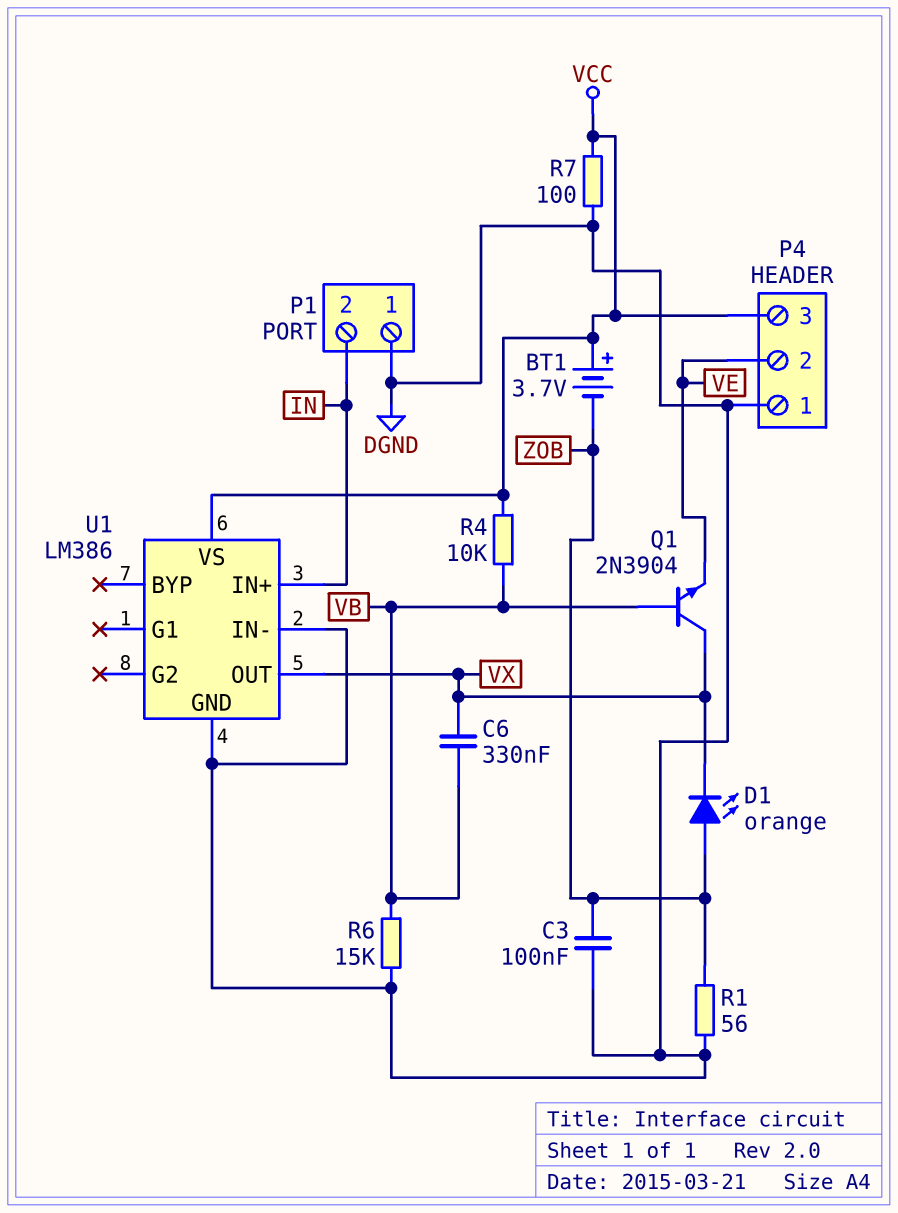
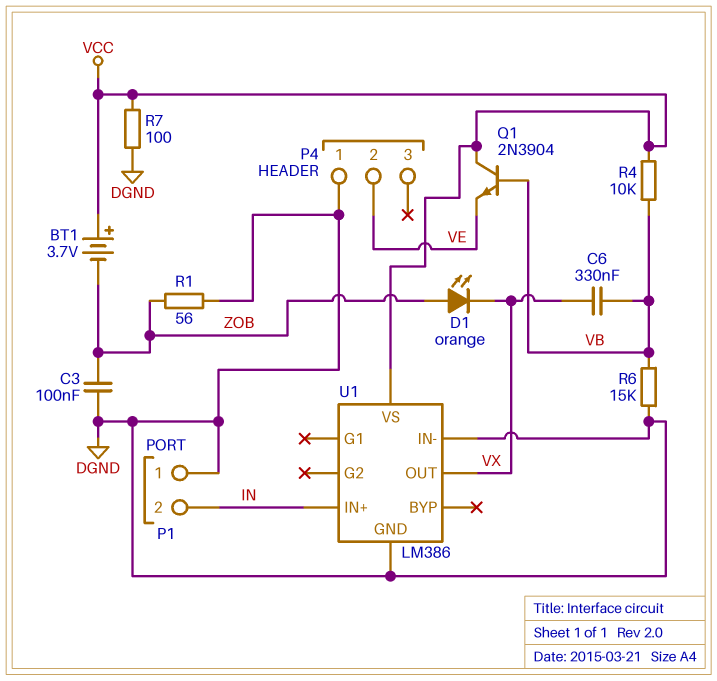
P4 pin 3: VCC -> none
Q1: NPN 2N3904 (B VB, C VX, E VE) -> NPN 2N3904 (B VB, C VCC, E VE)

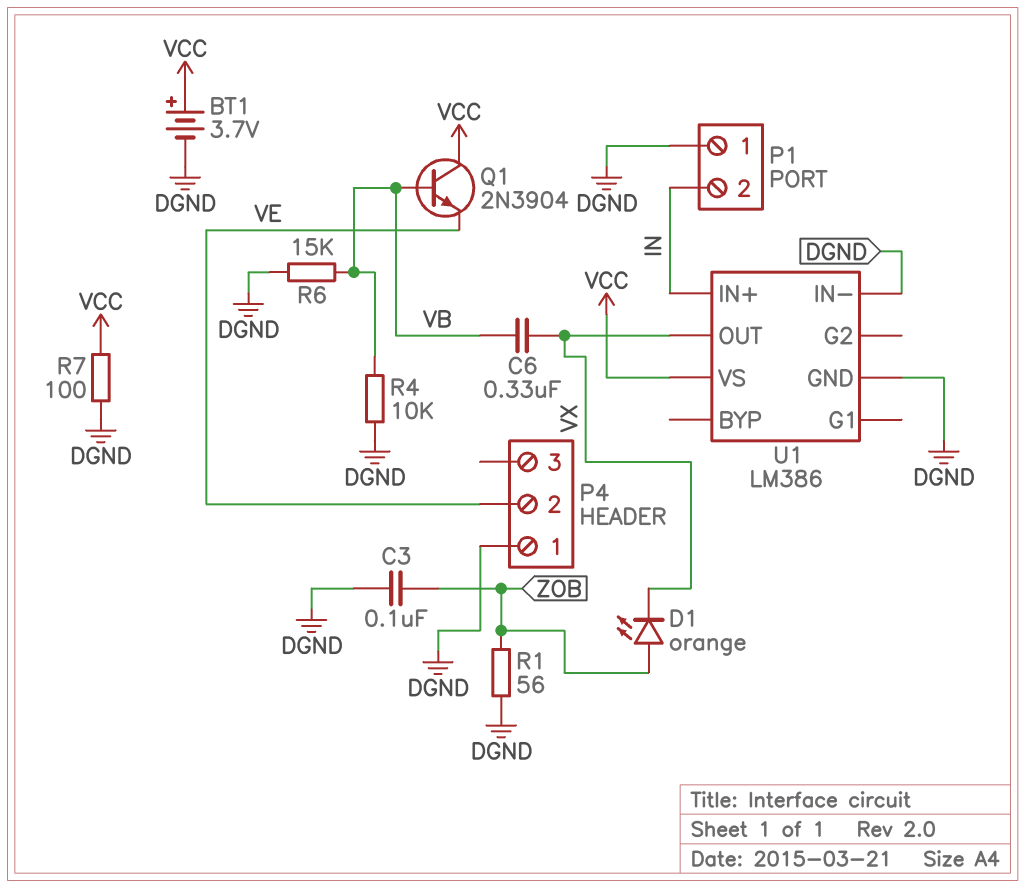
BT1: 3.7V (plus VCC, minus ZOB) -> 3.7V (plus VCC, minus DGND)
R4: 10k (VB, VCC) -> 10k (DGND, VB)

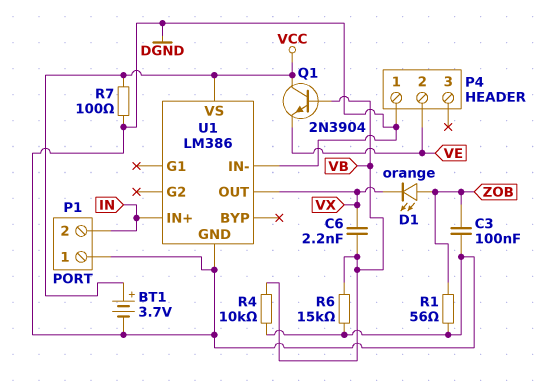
C6: 330nF (VB, VX) -> 2.2nF (VB, VX)

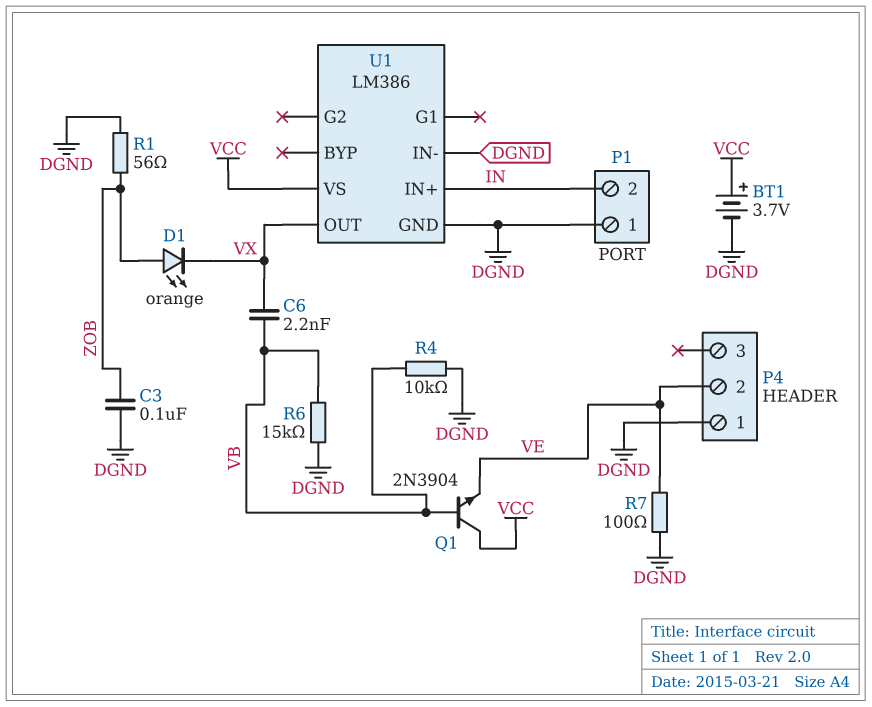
R7: 100 (DGND, VCC) -> 100 (DGND, VE)

